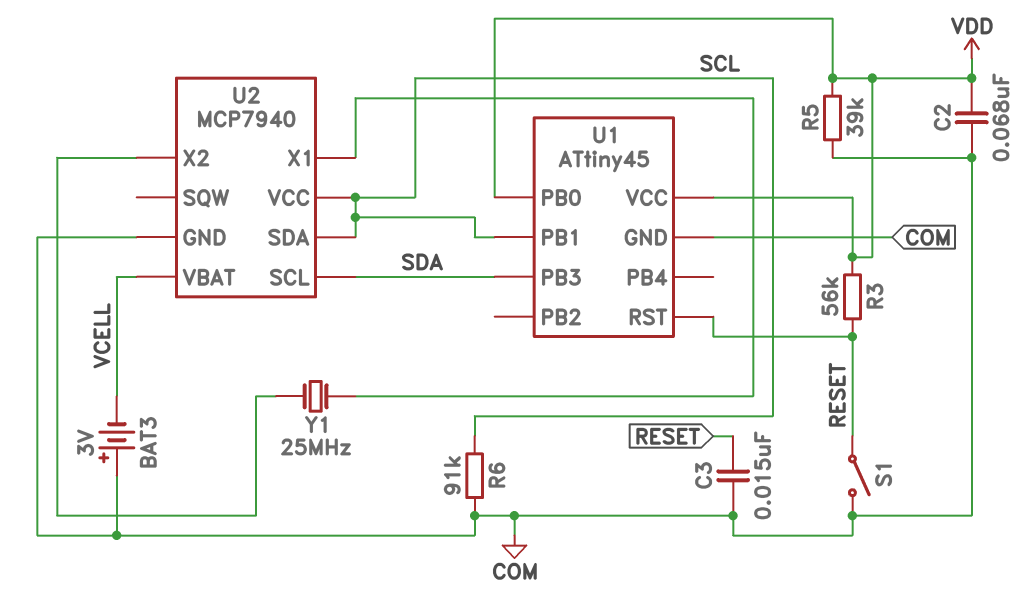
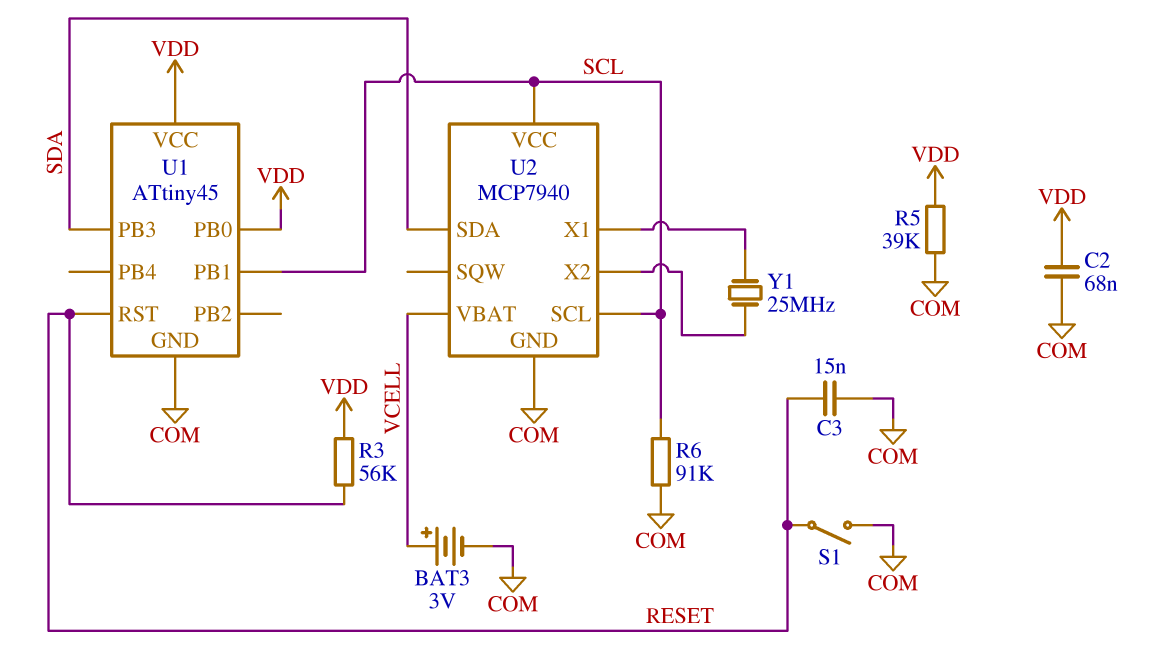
BAT3: 3V (plus COM, minus VCELL) -> 3V (plus VCELL, minus COM)
U2 pin SCL: SDA -> SCL
U2 pin SDA: SCL -> SDA

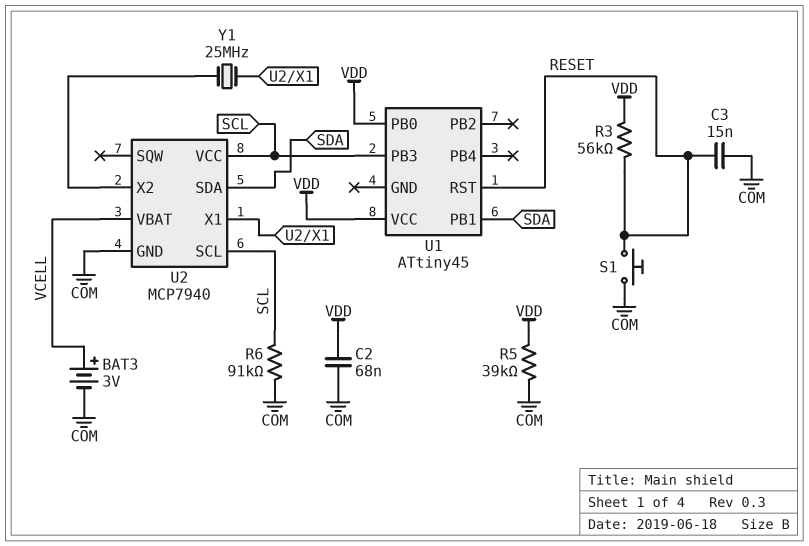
S1: switch (COM, RESET) -> button (COM, RESET)
U1 pin GND: COM -> none
U1 pin PB1: SCL -> SDA
U1 pin PB3: SDA -> SCL

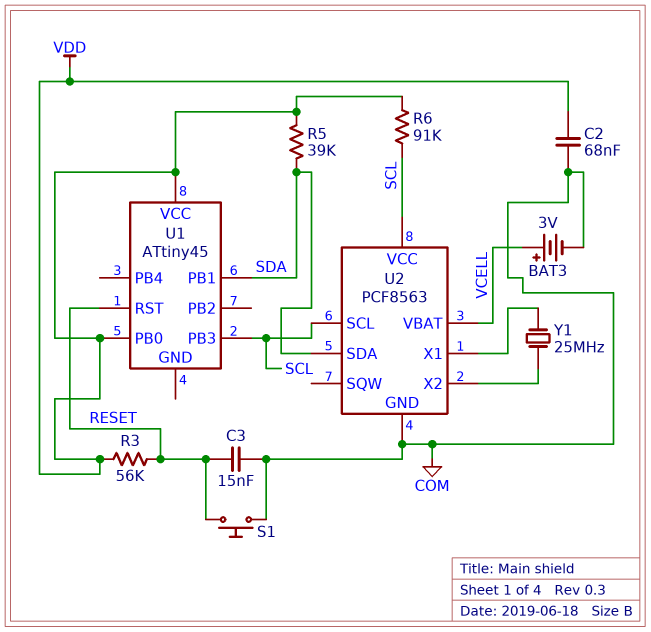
R5: 39k (COM, VDD) -> 39k (SDA, VDD)
R6: 91k (COM, SCL) -> 91k (SCL, VDD)
U2: MCP7940 -> PCF8563

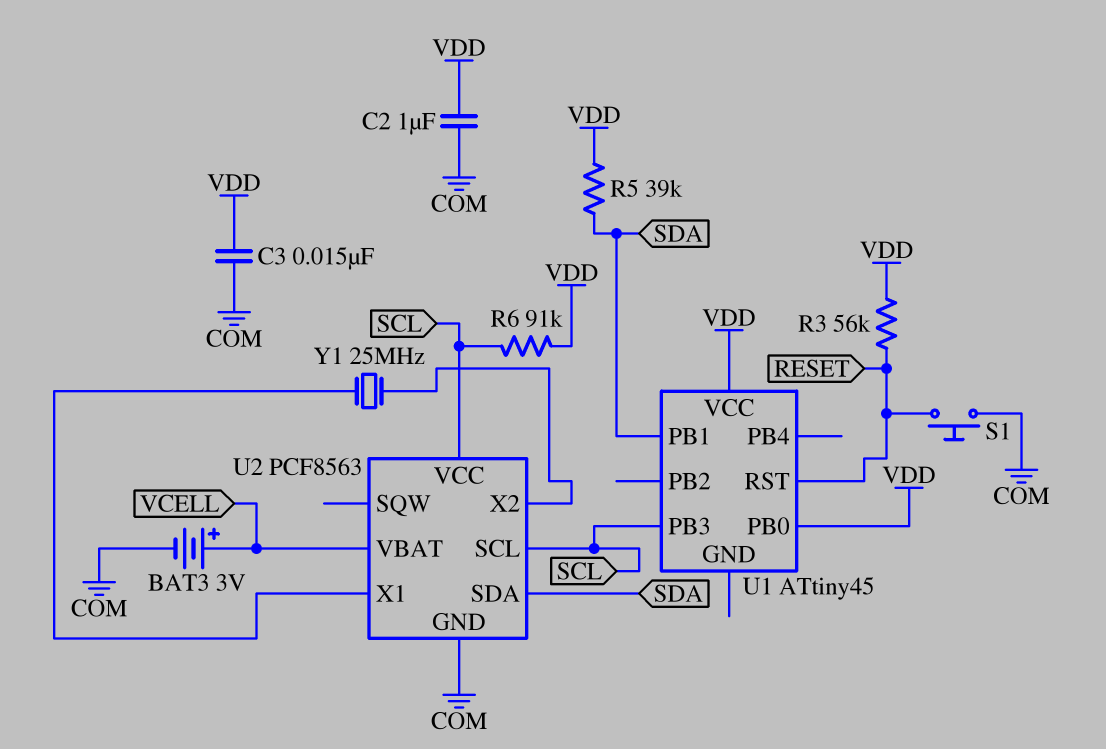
C2: 68nF (COM, VDD) -> 1uF (COM, VDD)
C3: 15nF (COM, RESET) -> 15nF (COM, VDD)

